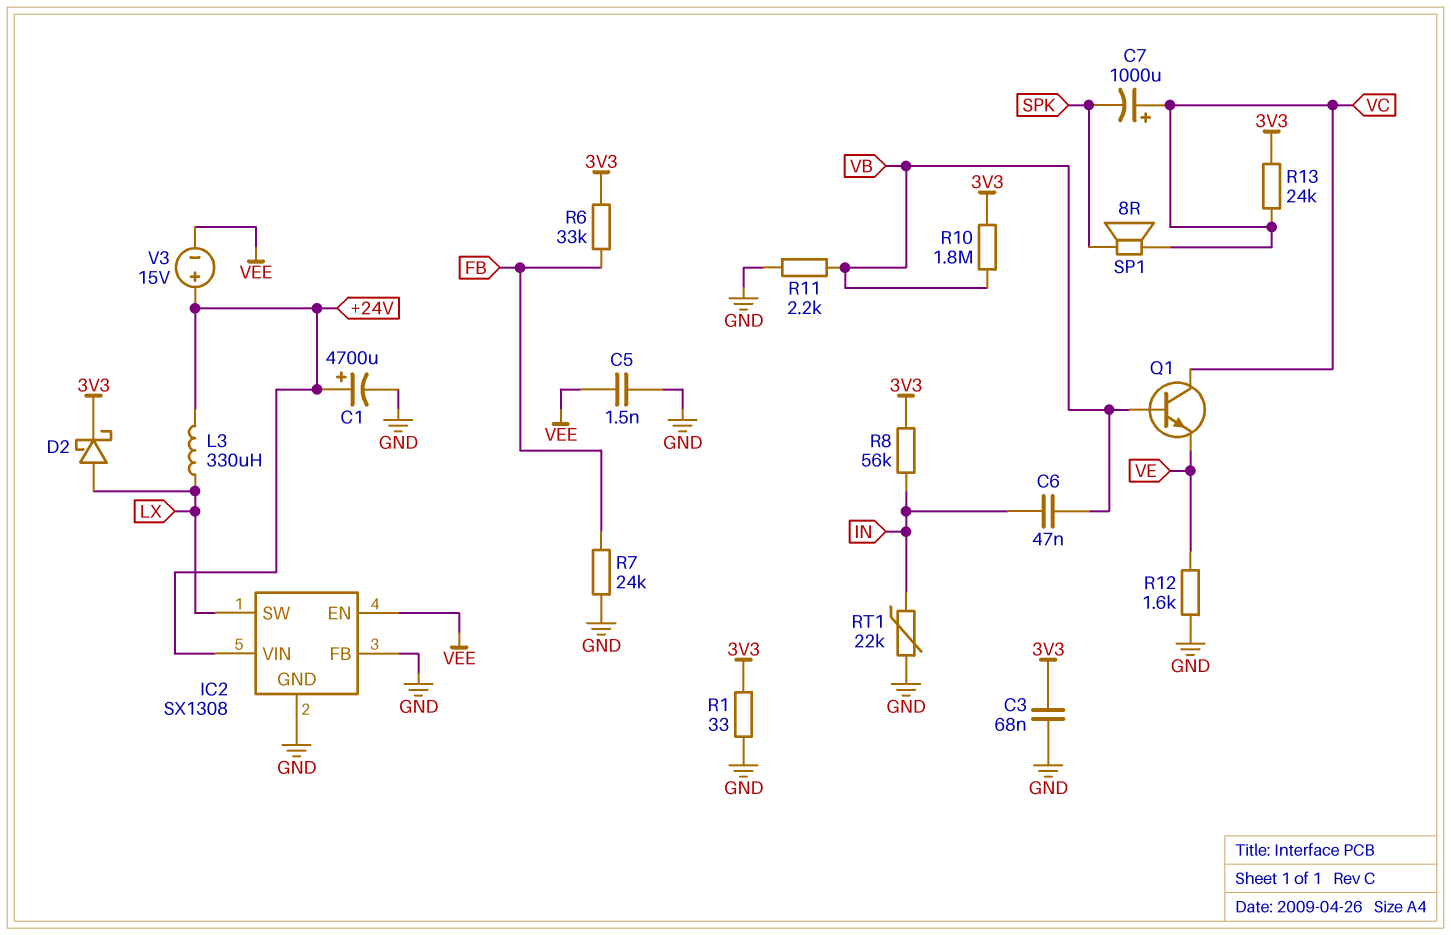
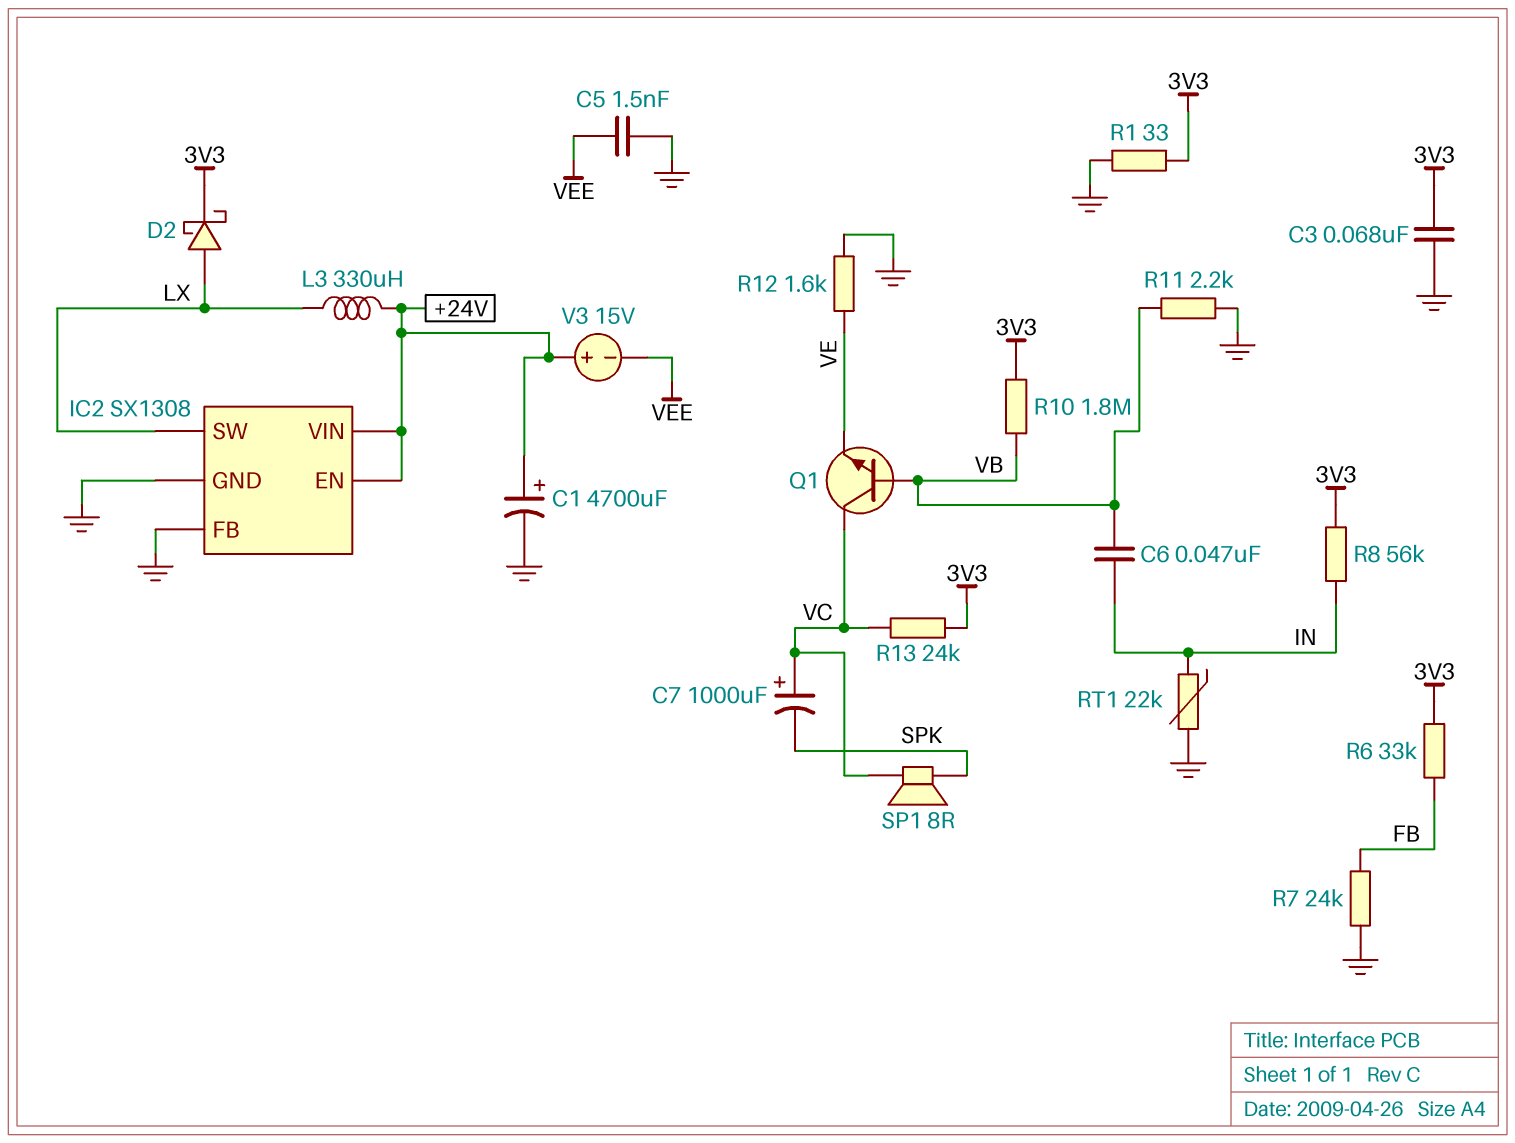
IC2 pin EN: VEE -> +24V

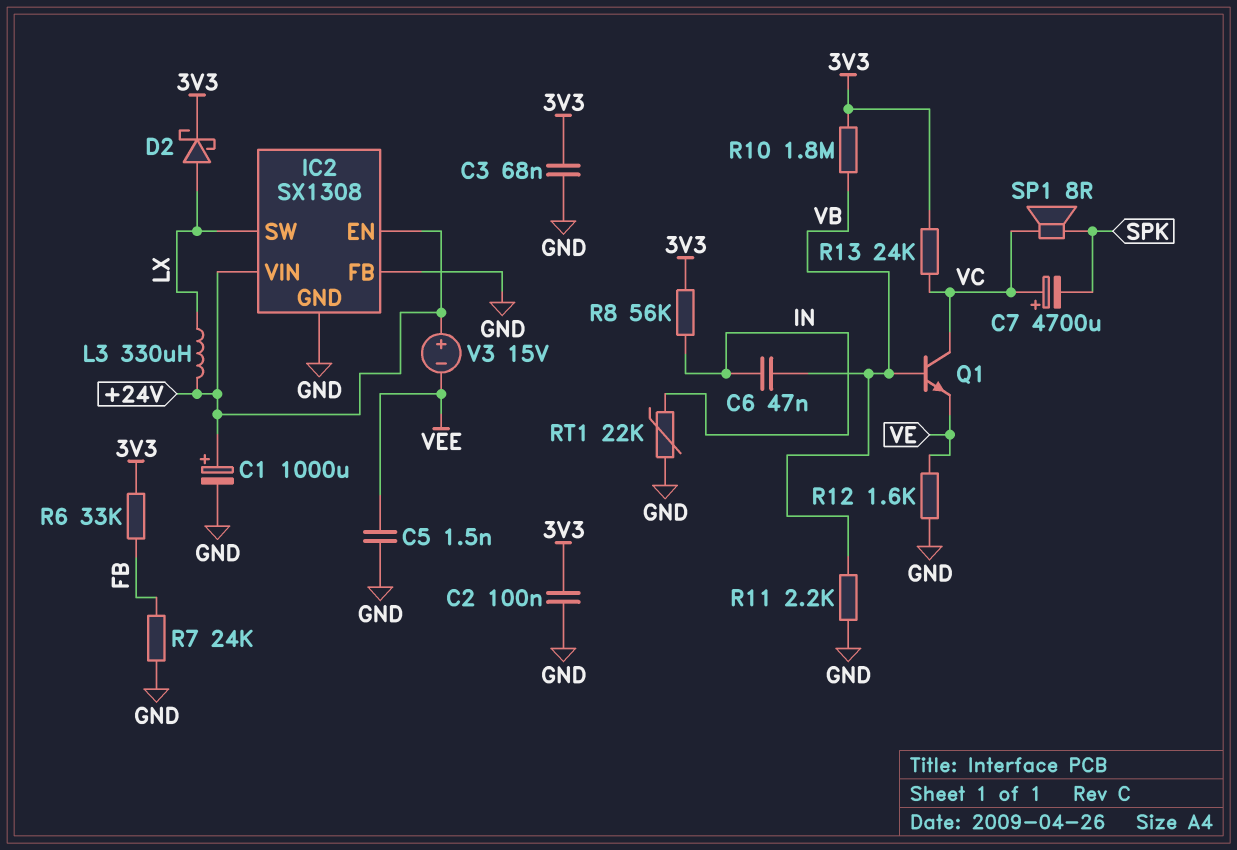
C1: 4700uF (plus +24V, minus GND) -> 1000uF (plus +24V, minus GND)
C2: none -> 100nF (3V3, GND)
C7: 1000uF (plus VC, minus SPK) -> 4700uF (plus VC, minus SPK)
R1: 33 (3V3, GND) -> none

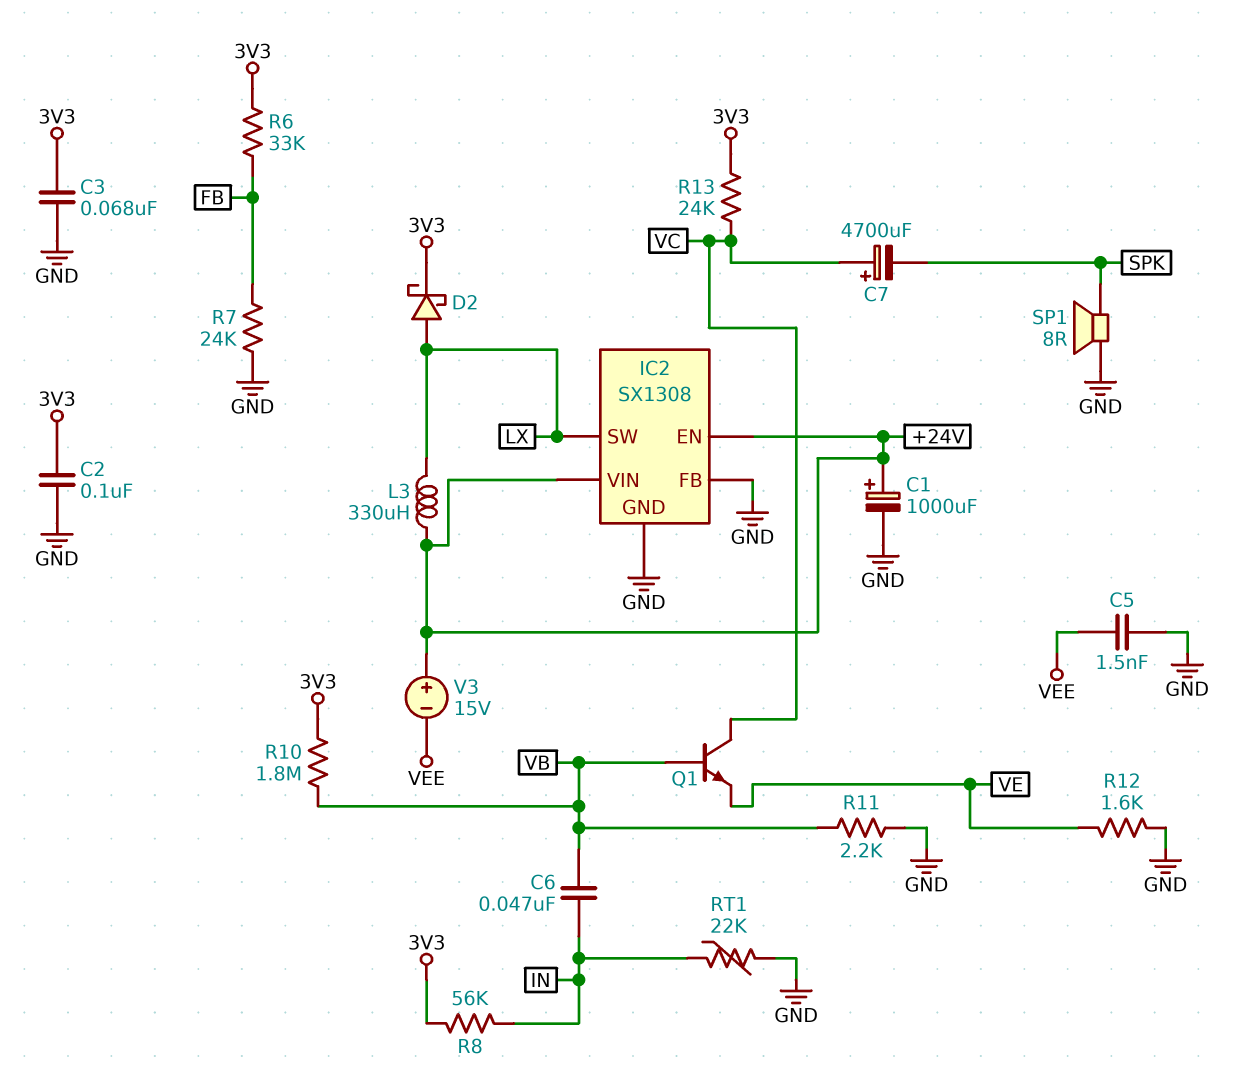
SP1: speaker 8R (SPK, VC) -> speaker 8R (GND, SPK)

